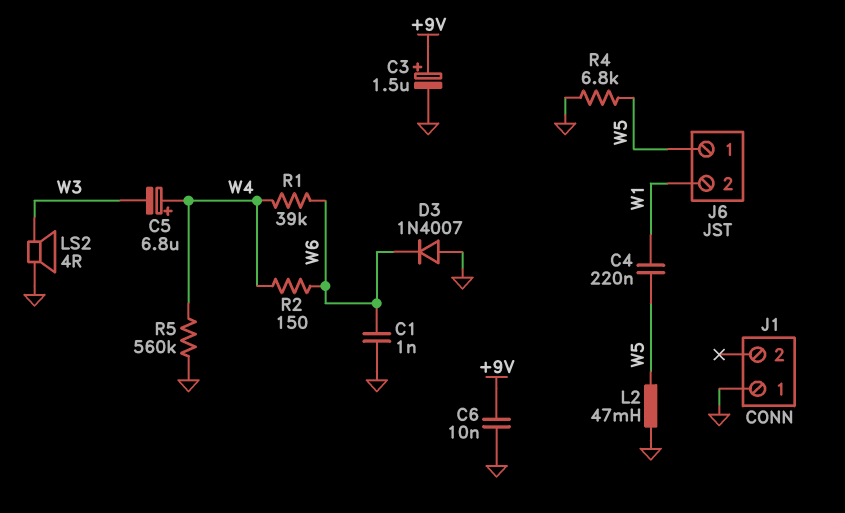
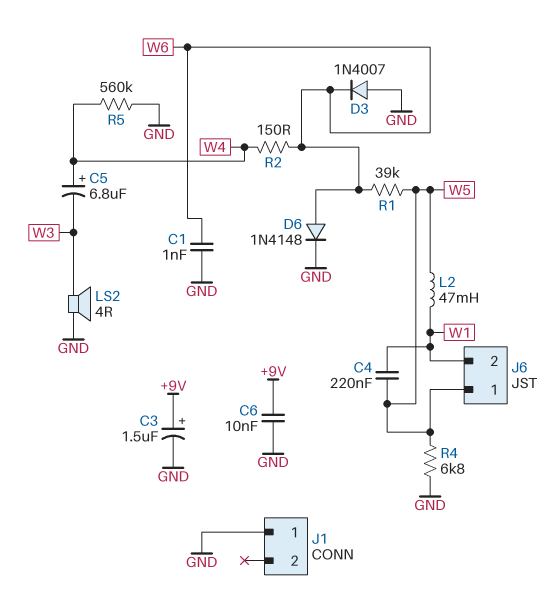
D6: none -> diode 1N4148 (A W6, K GND)
L2: 47mH (GND, W5) -> 47mH (W1, W5)
R1: 39k (W4, W6) -> 39k (W5, W6)

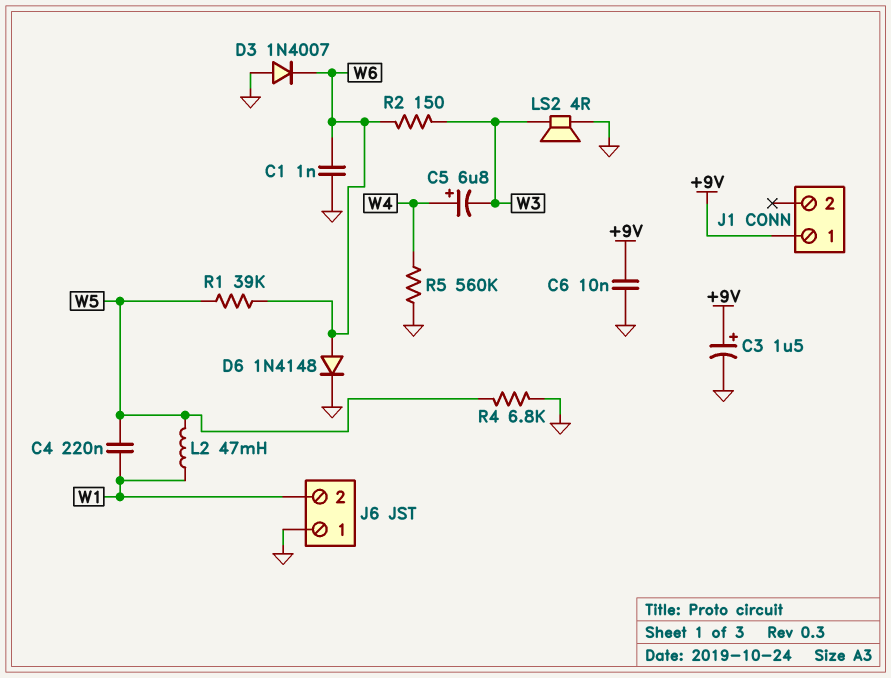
J1 pin 1: GND -> +9V
J6 pin 1: W5 -> GND
R2: 150 (W4, W6) -> 150 (W3, W6)

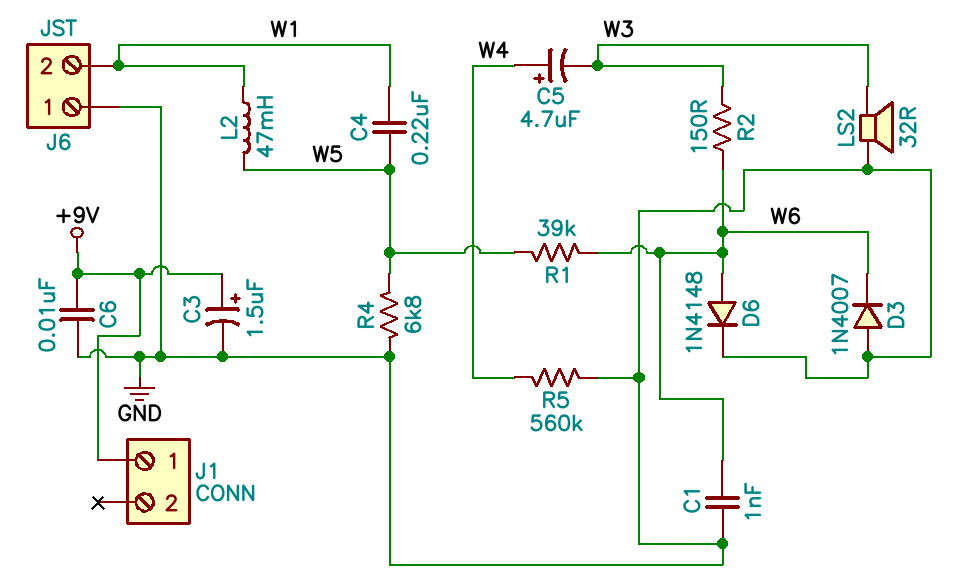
C5: 6.8uF (plus W4, minus W3) -> 4.7uF (plus W4, minus W3)
LS2: speaker 4R (GND, W3) -> speaker 32R (GND, W3)

